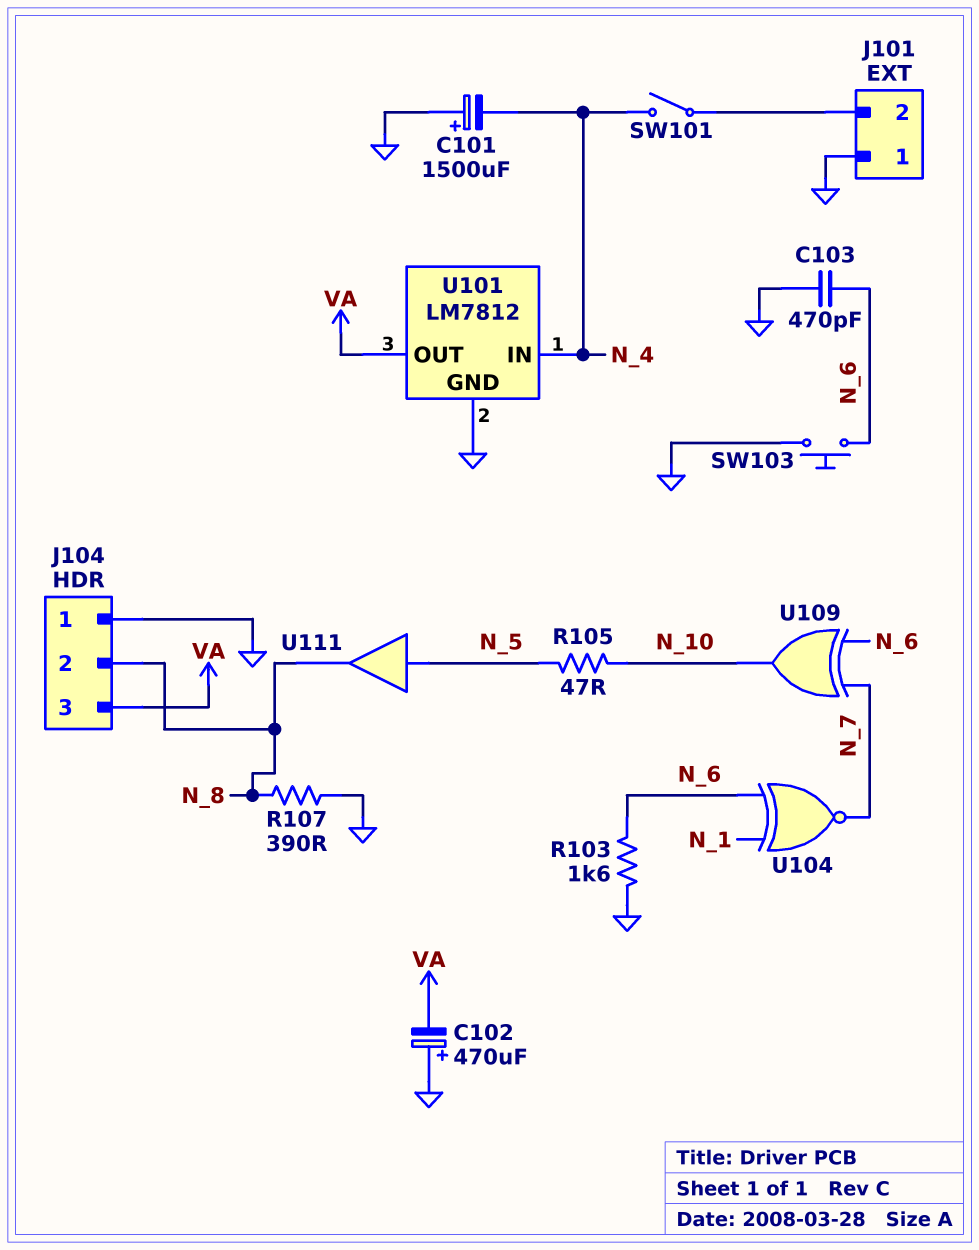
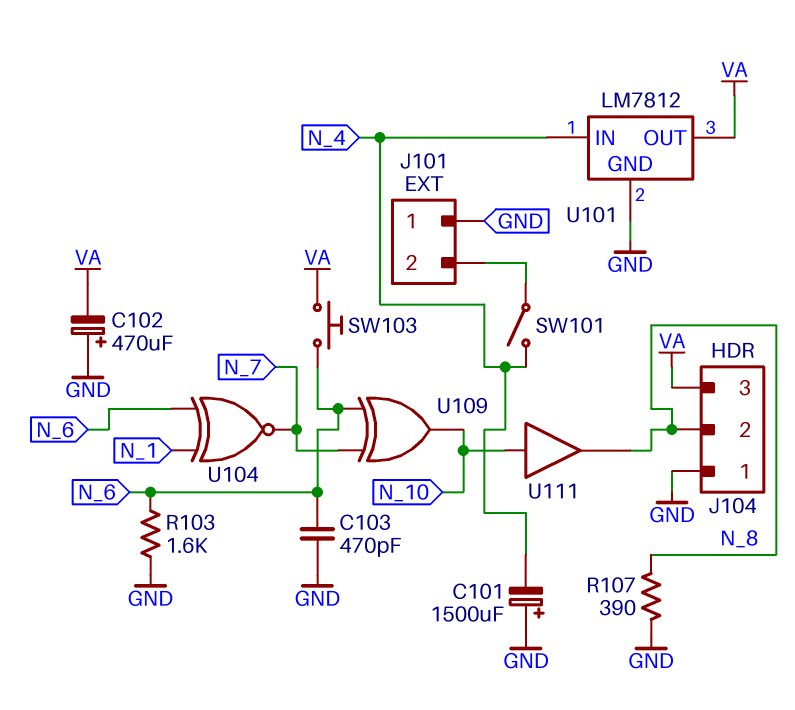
R105: 47 (N_5, N_10) -> none
SW103: button (GND, N_6) -> button (N_6, VA)
U111: buffer (in N_5, out N_8) -> buffer (in N_10, out N_8)

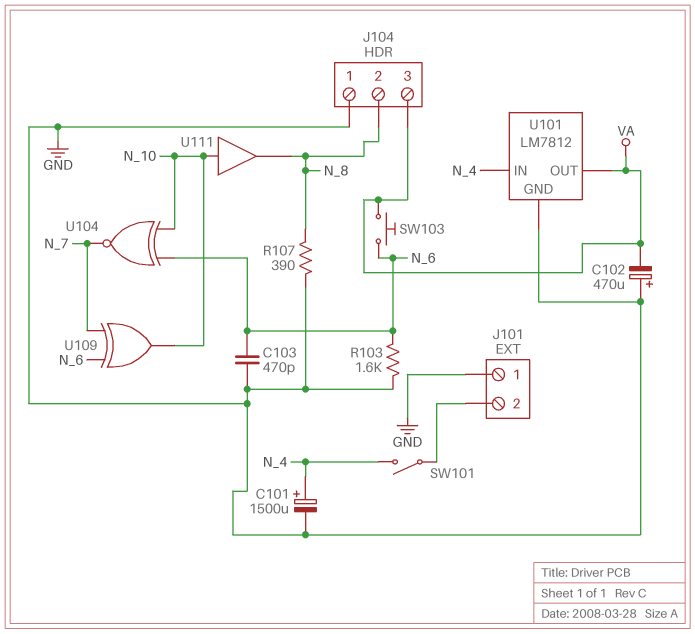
C101: 1500uF (plus GND, minus N_4) -> 1500uF (plus N_4, minus GND)
U104: XNOR (in N_1, in N_6, out N_7) -> XNOR (in N_6, in N_10, out N_7)

